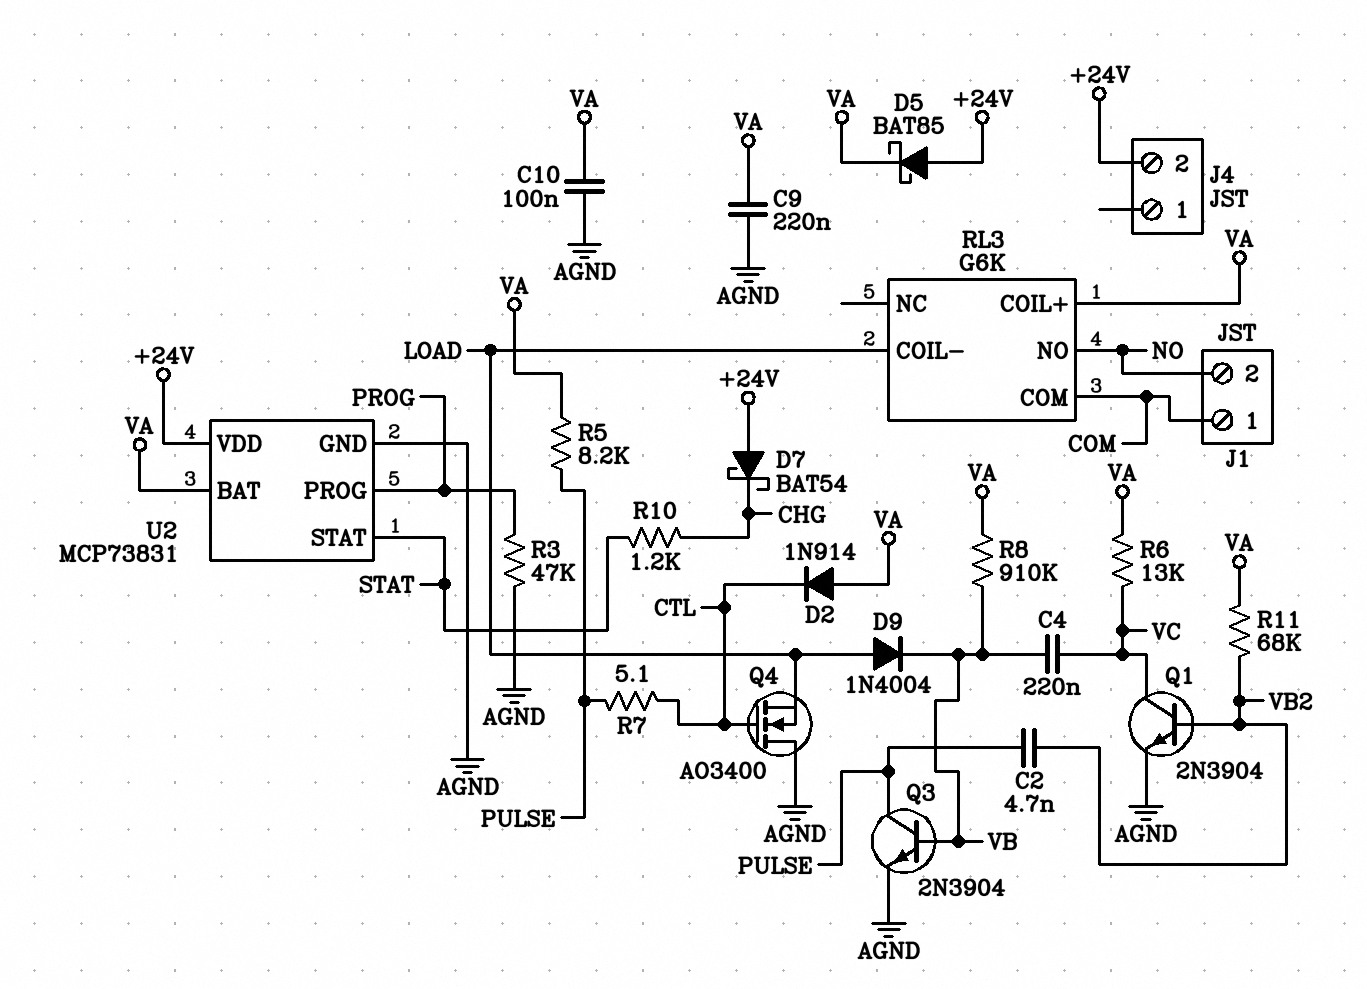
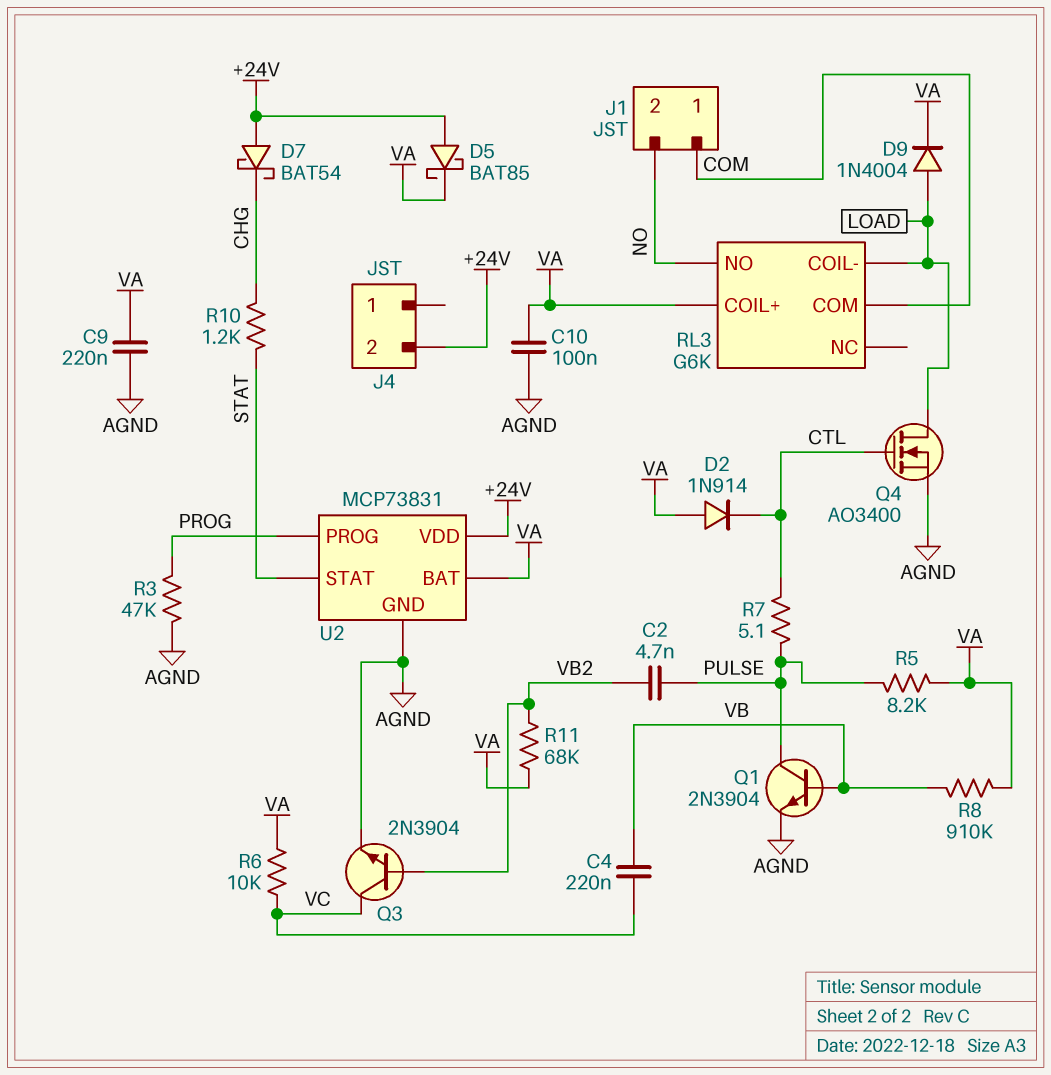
D9: diode 1N4004 (A LOAD, K VB) -> diode 1N4004 (A LOAD, K VA)
Q1: NPN 2N3904 (B VB2, C VC, E AGND) -> NPN 2N3904 (B VB, C PULSE, E AGND)
Q3: NPN 2N3904 (B VB, C PULSE, E AGND) -> NPN 2N3904 (B VB2, C VC, E AGND)
Q4: NMOS AO3400 (G CTL, D AGND, S LOAD) -> NMOS AO3400 (G CTL, D LOAD, S AGND)
R6: 13k (VA, VC) -> 10k (VA, VC)

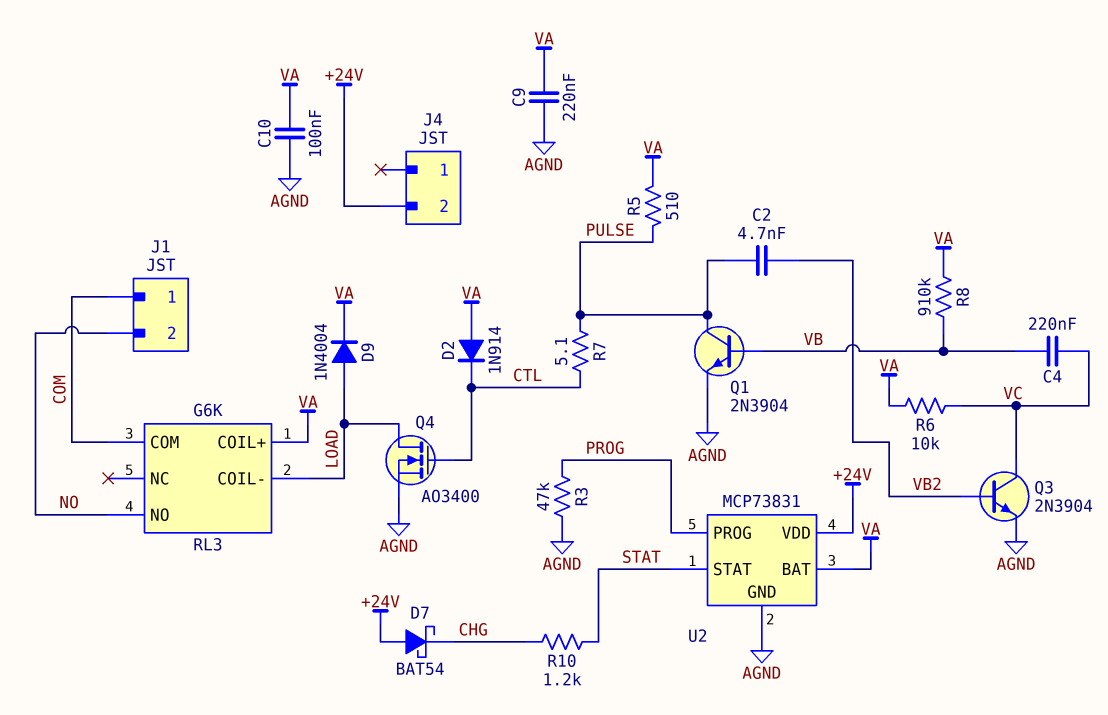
D5: schottky BAT85 (A +24V, K VA) -> none
R5: 8.2k (PULSE, VA) -> 510 (PULSE, VA)
R11: 68k (VA, VB2) -> none

